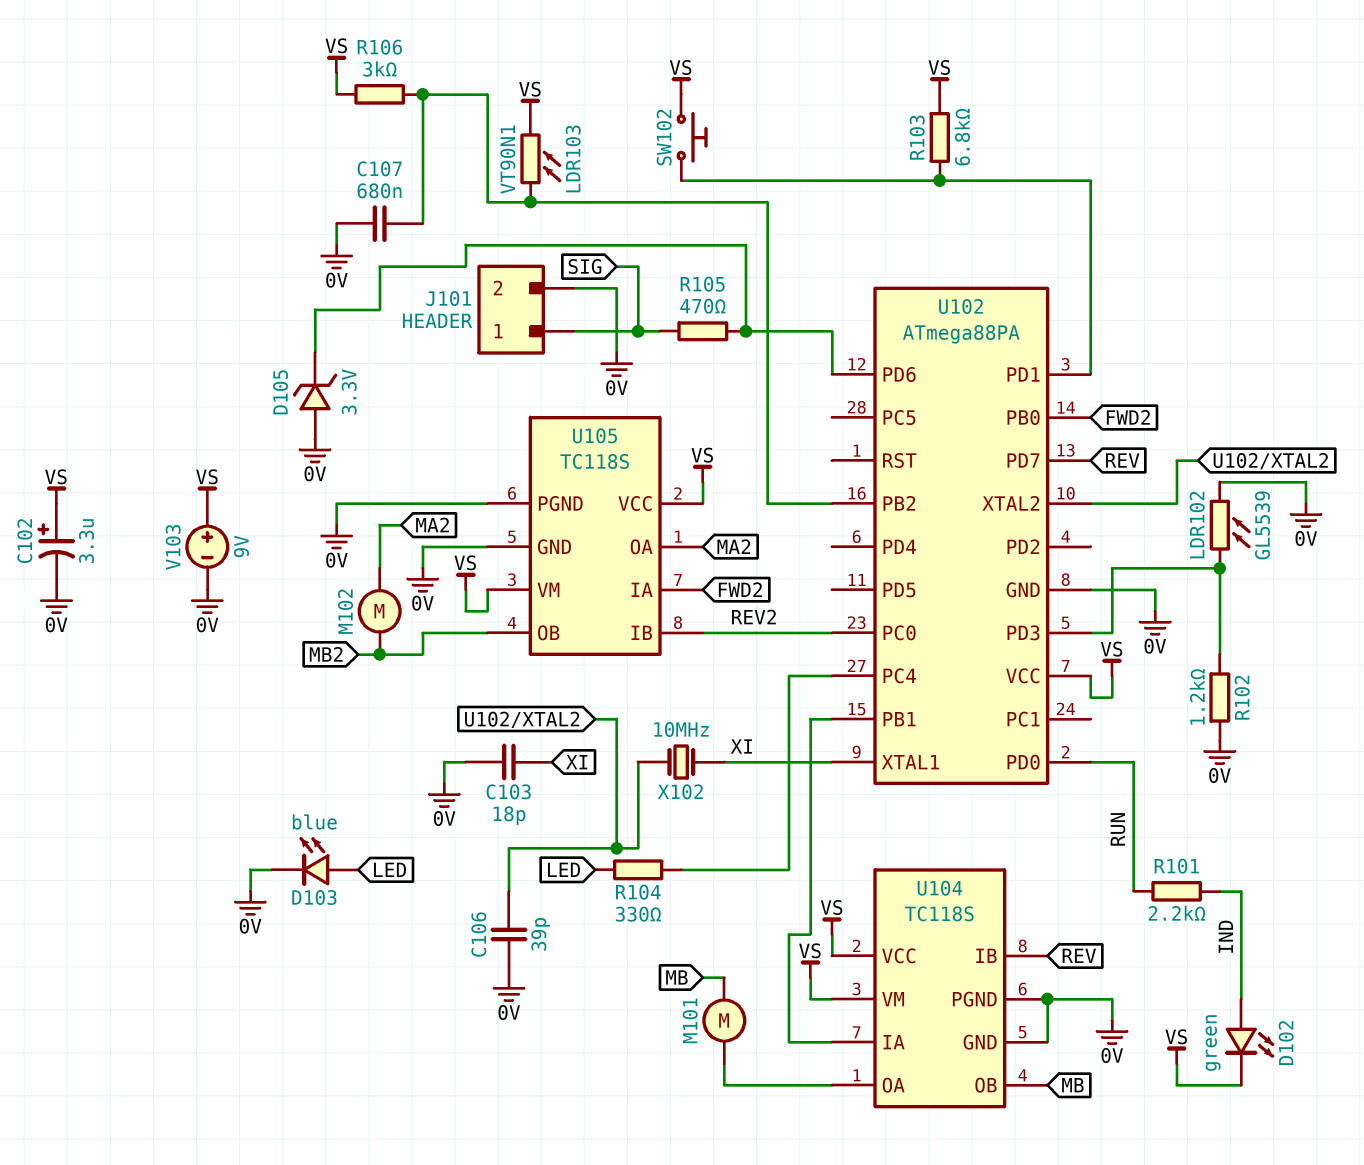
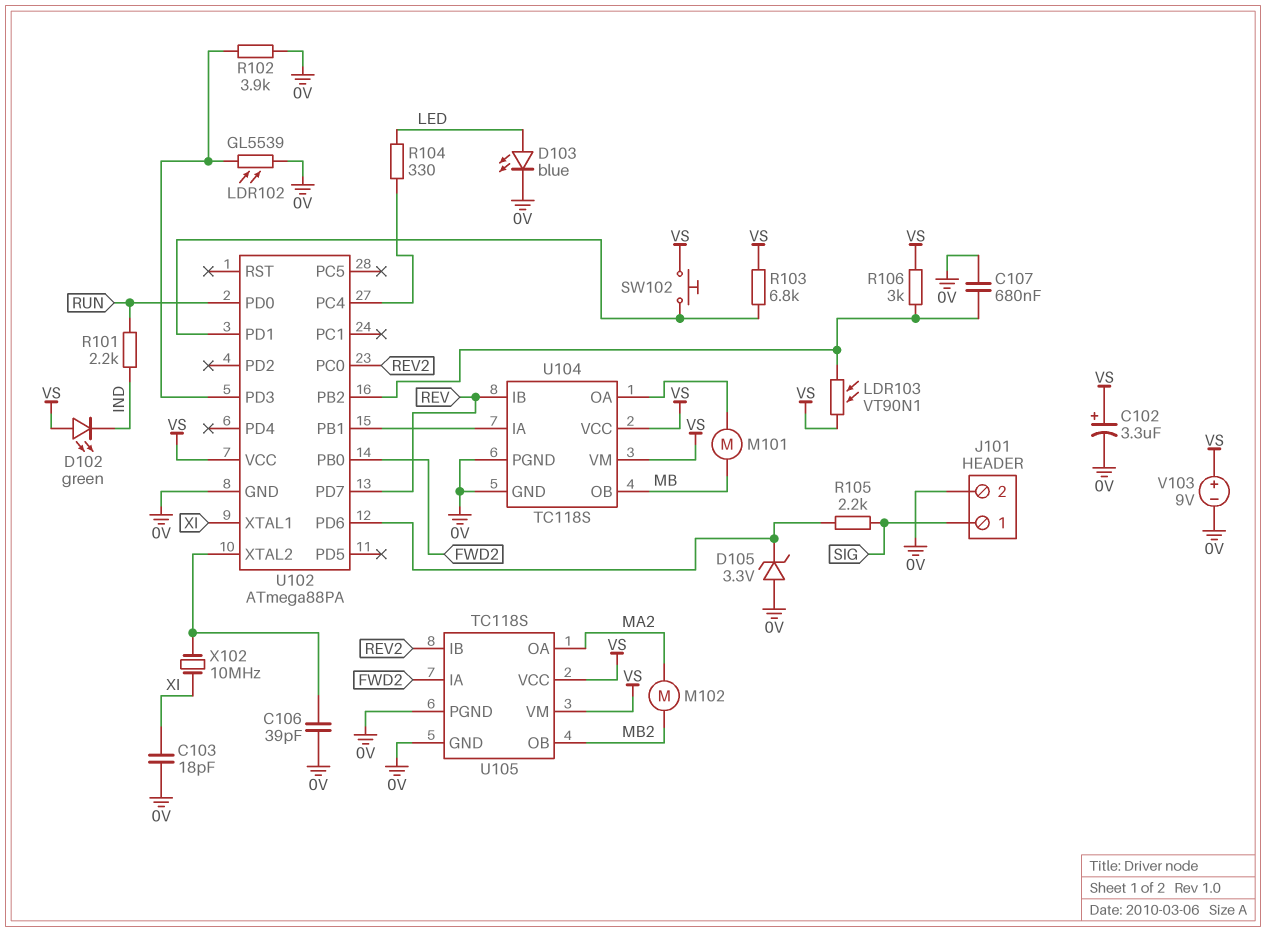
D102: LED green (A IND, K VS) -> LED green (A VS, K IND)
R102: 1.2k (0V, U102/PD3) -> 3.9k (0V, U102/PD3)
R105: 470 (SIG, U102/PD6) -> 2.2k (SIG, U102/PD6)

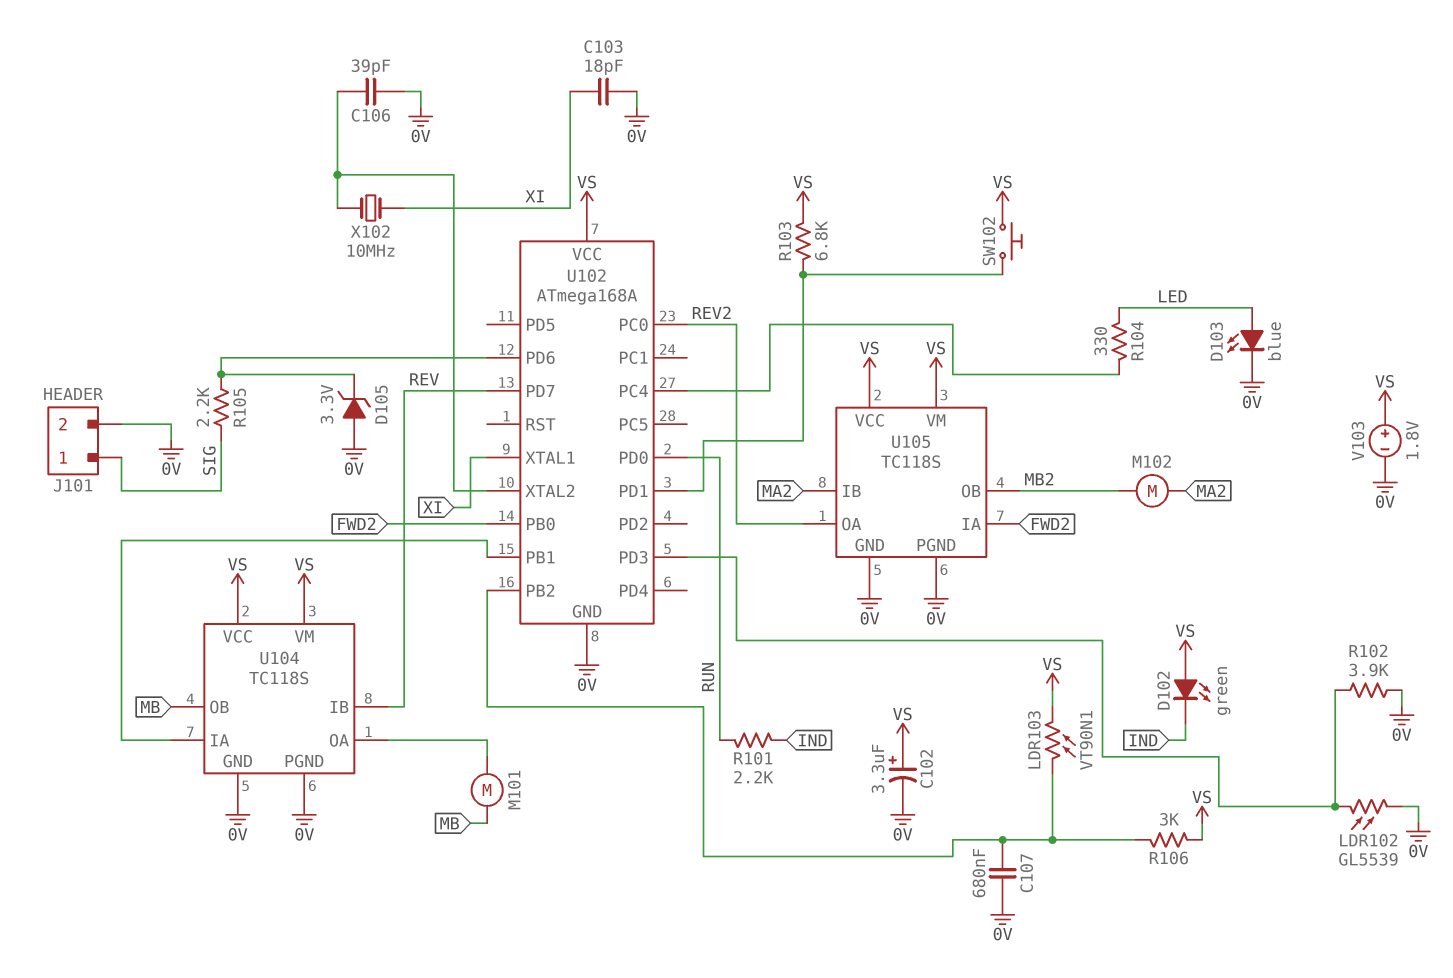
U102: ATmega88PA -> ATmega168A
U105 pin IB: REV2 -> MA2
U105 pin OA: MA2 -> REV2
V103: 9V (plus VS, minus 0V) -> 1.8V (plus VS, minus 0V)

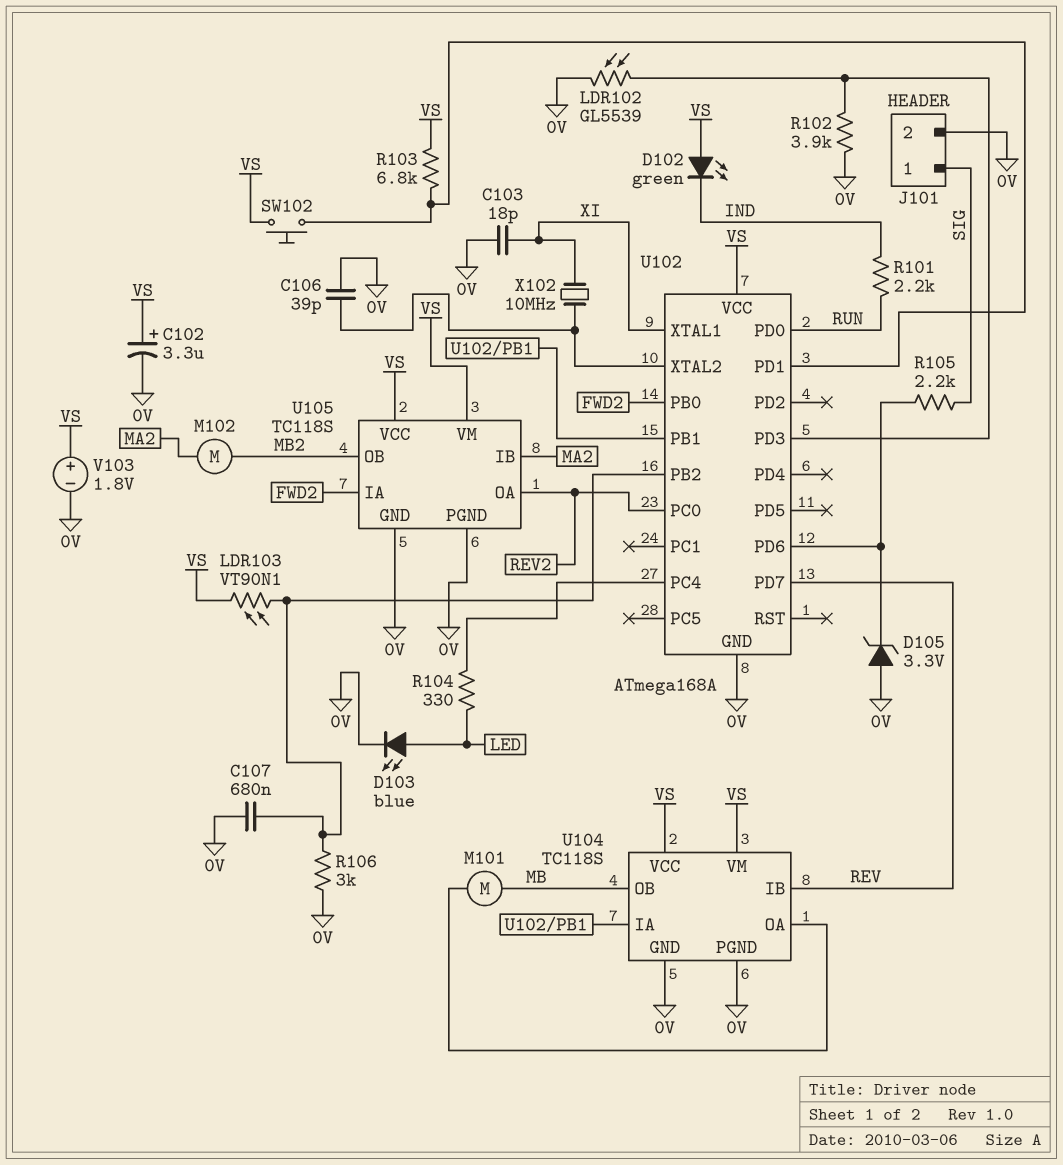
R106: 3k (U102/PB2, VS) -> 3k (0V, U102/PB2)

